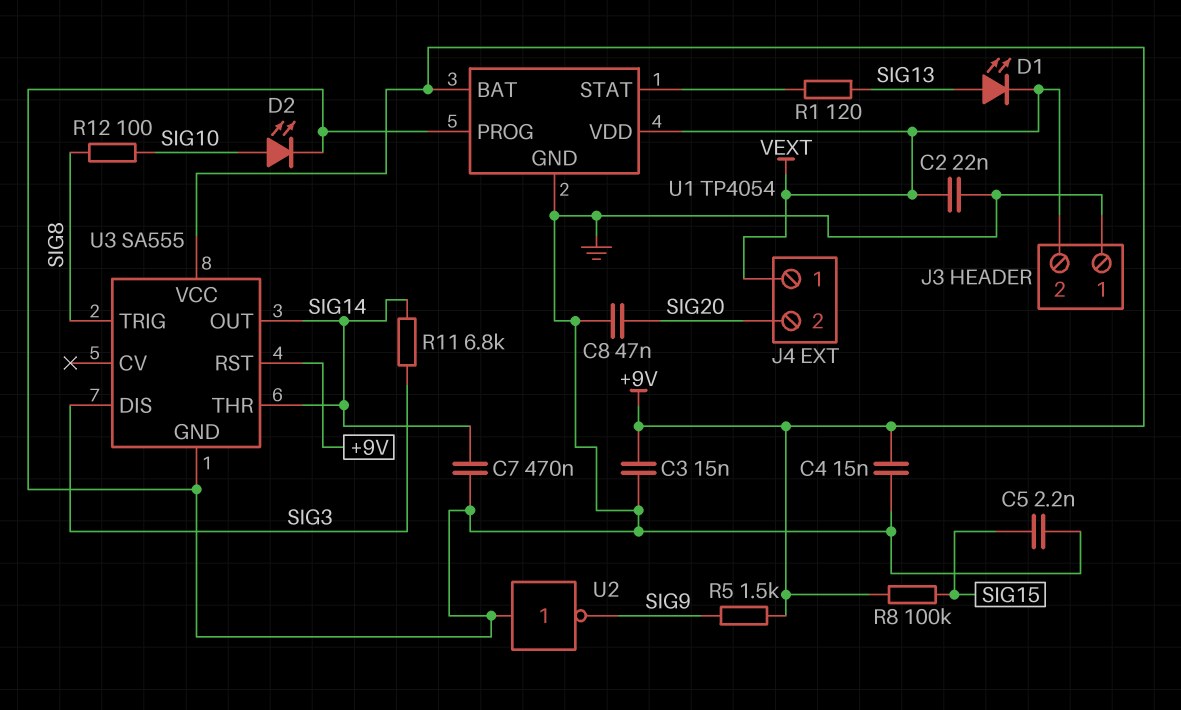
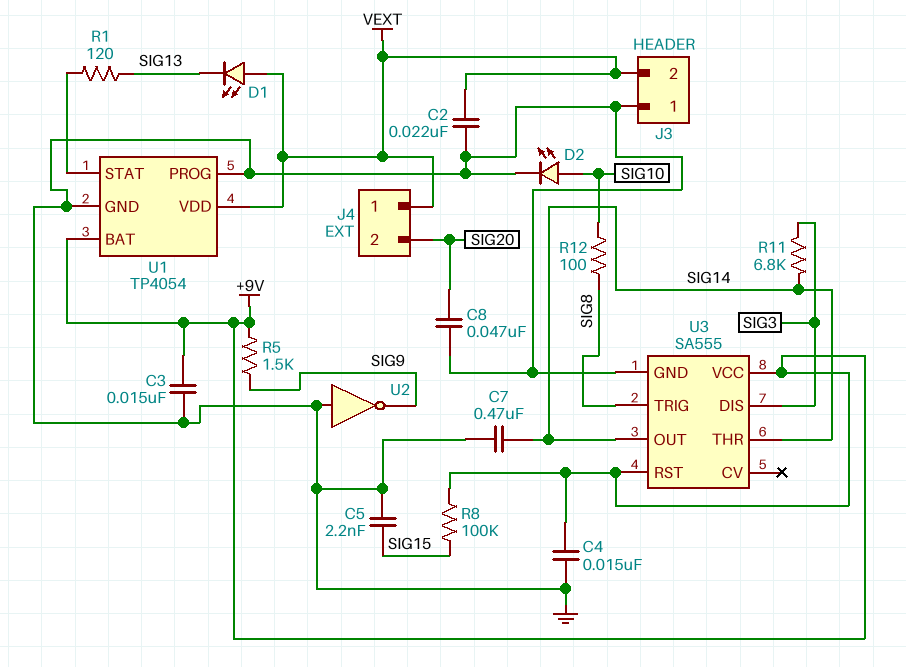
D1: LED (A SIG13, K VEXT) -> LED (A VEXT, K SIG13)

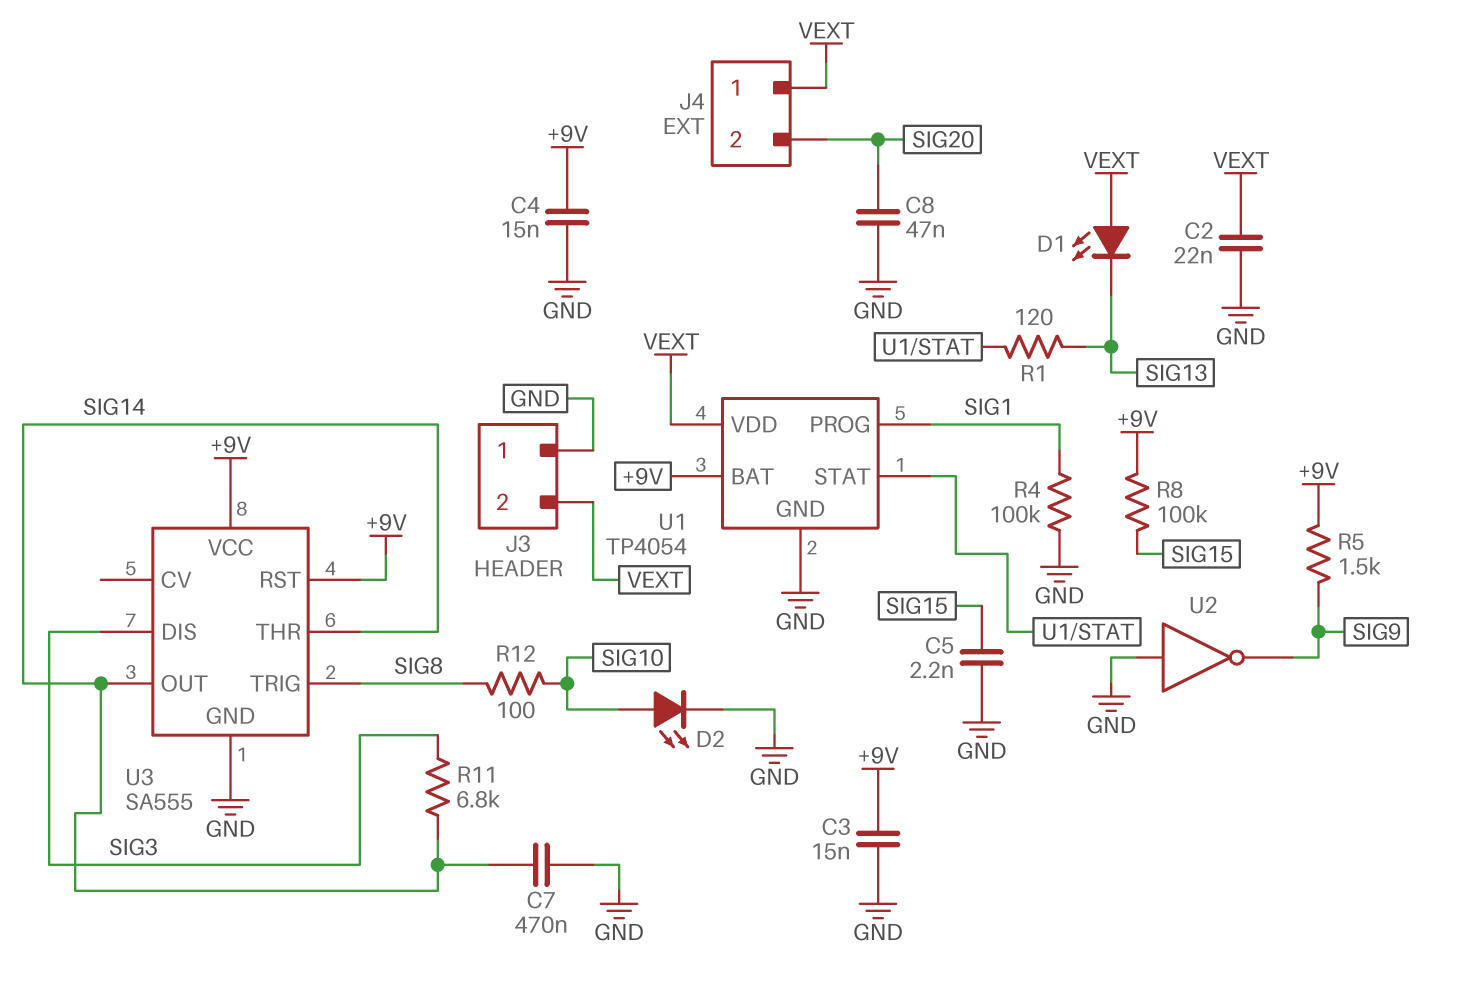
R4: none -> 100k (GND, SIG1)
U1 pin PROG: GND -> SIG1

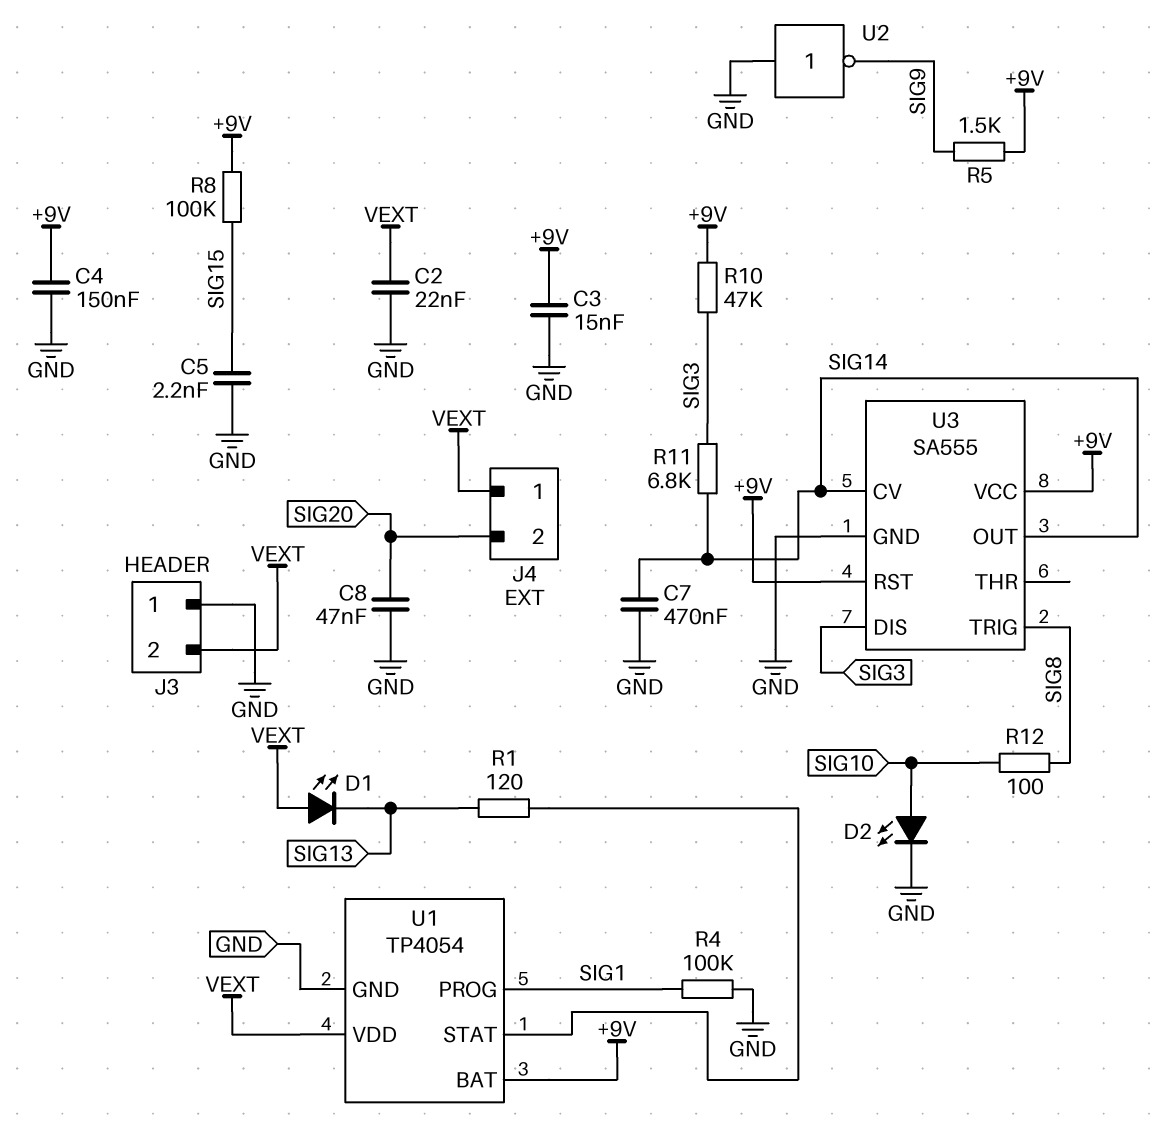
C4: 15nF (+9V, GND) -> 150nF (+9V, GND)
R10: none -> 47k (+9V, SIG3)
U3 pin CV: none -> SIG14
U3 pin THR: SIG14 -> none

